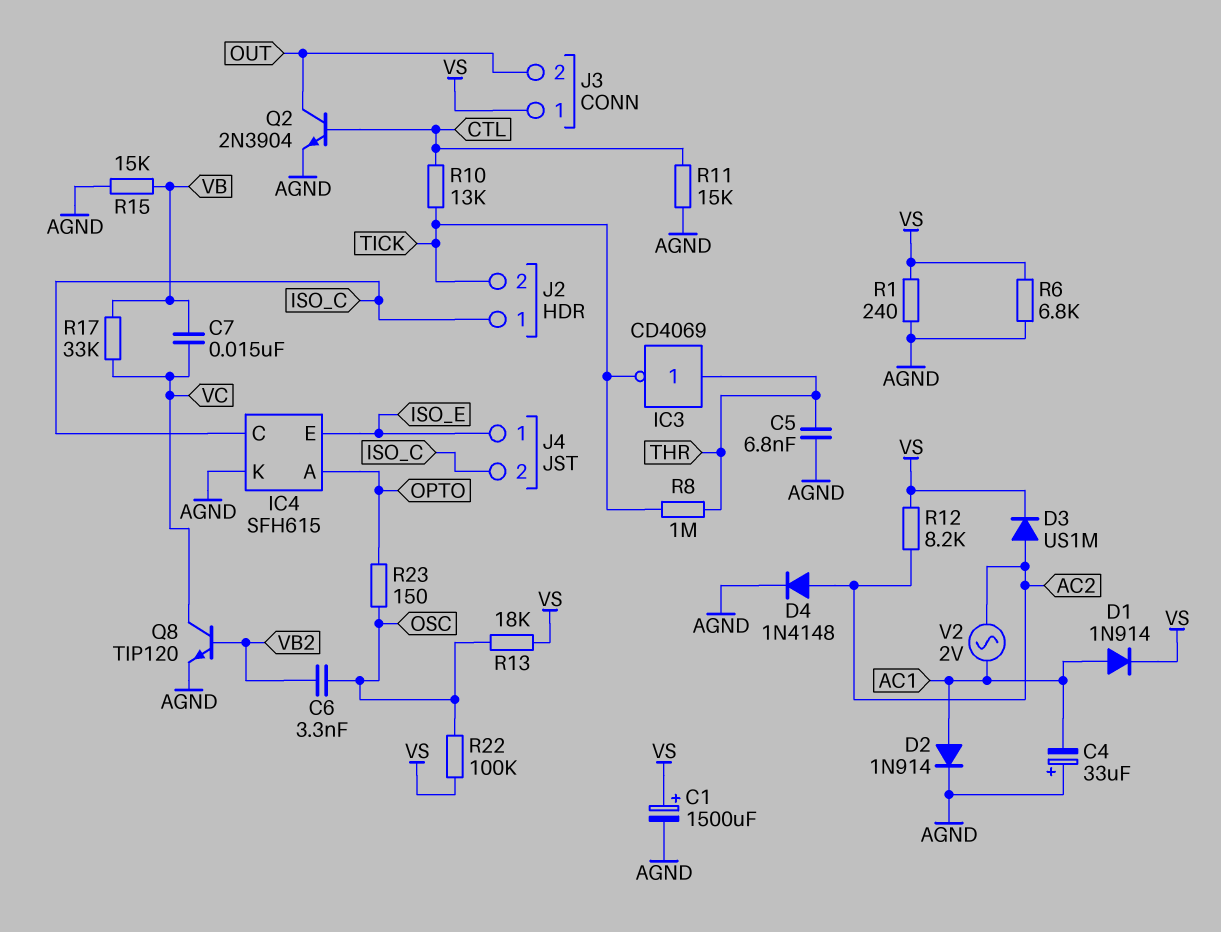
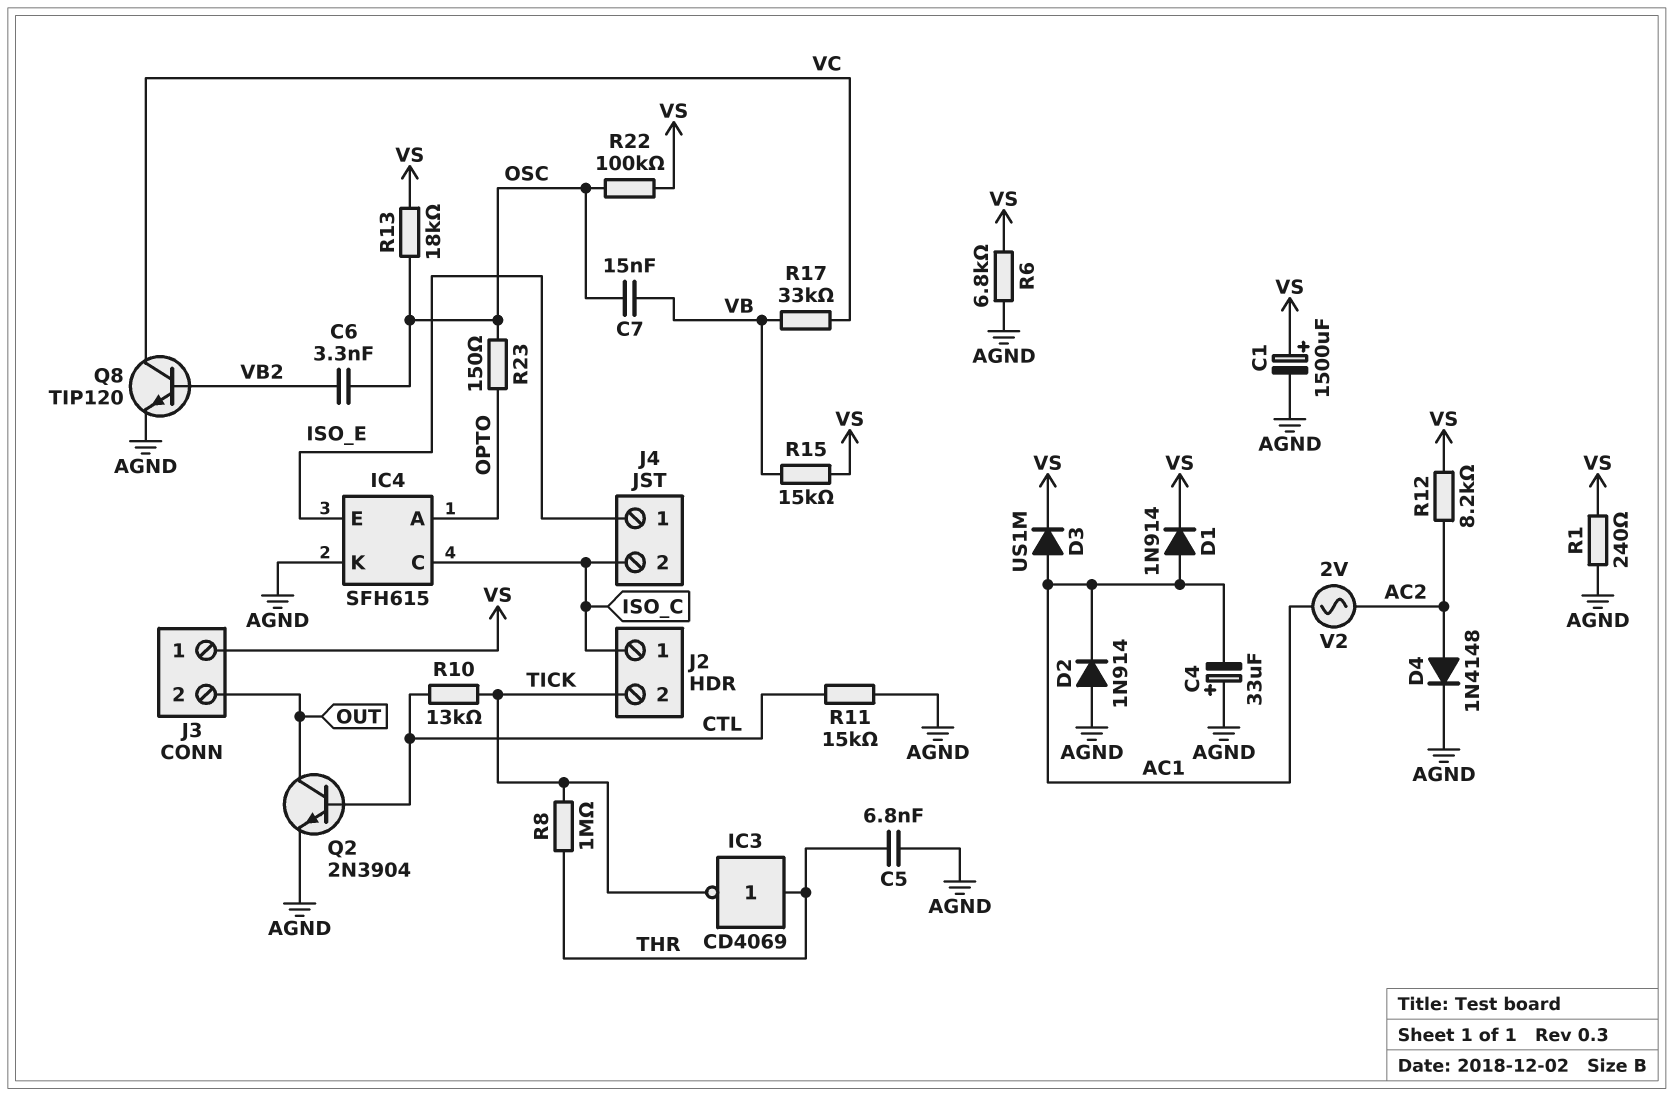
C7: 15nF (VB, VC) -> 15nF (OSC, VB)
D2: diode 1N914 (A AC1, K AGND) -> diode 1N914 (A AGND, K AC1)
D3: diode US1M (A AC2, K VS) -> diode US1M (A AC1, K VS)
R15: 15k (AGND, VB) -> 15k (VB, VS)

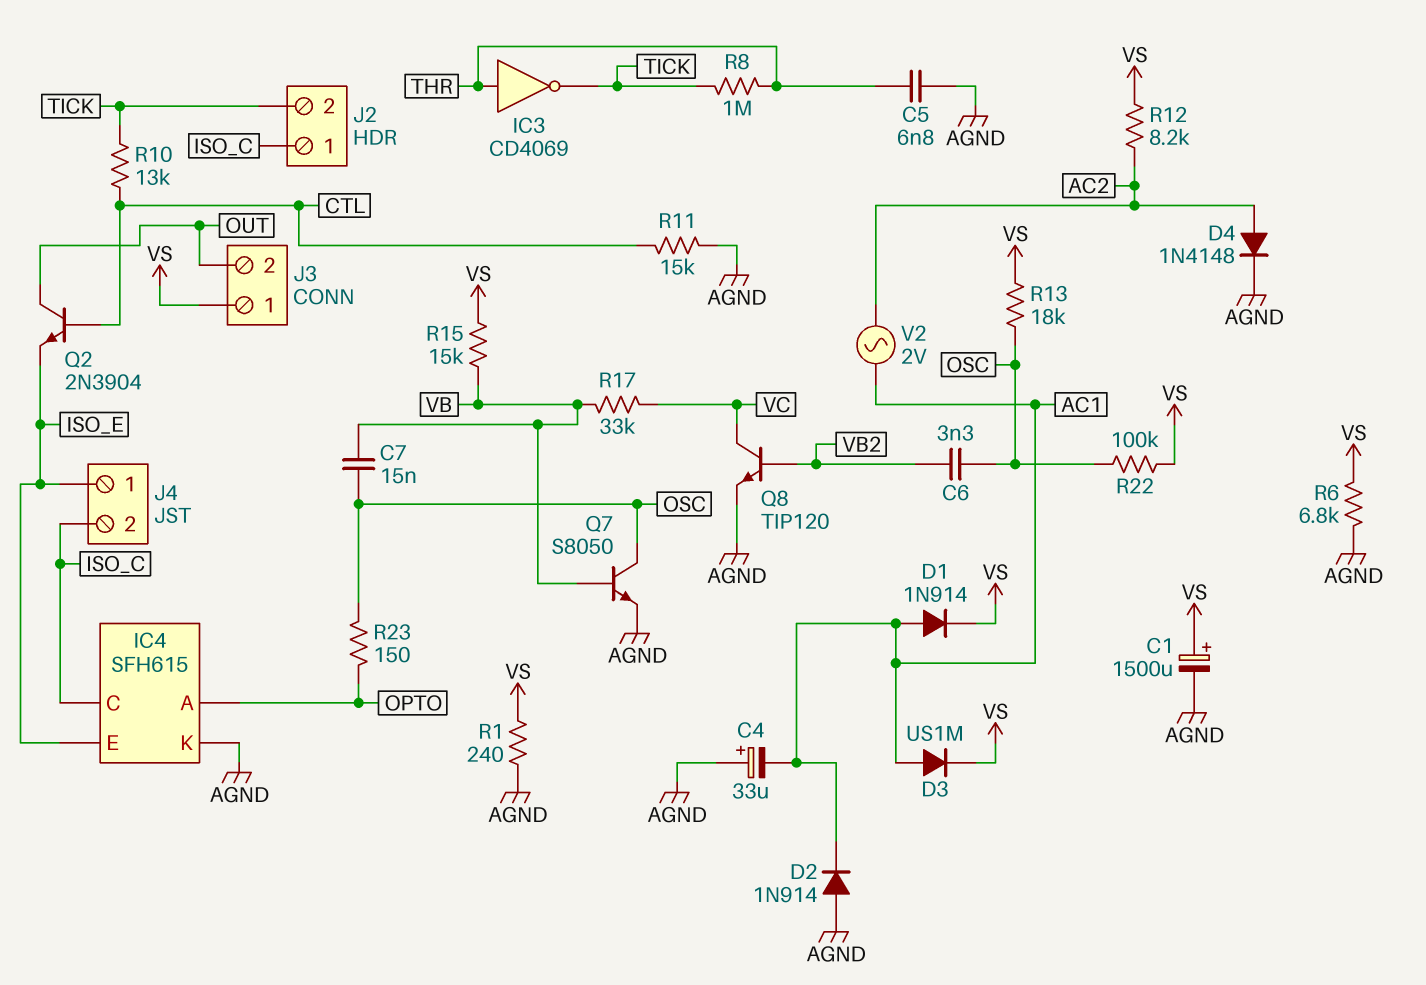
Q2: NPN 2N3904 (B CTL, C OUT, E AGND) -> NPN 2N3904 (B CTL, C OUT, E ISO_E)
Q7: none -> NPN S8050 (B VB, C OSC, E AGND)

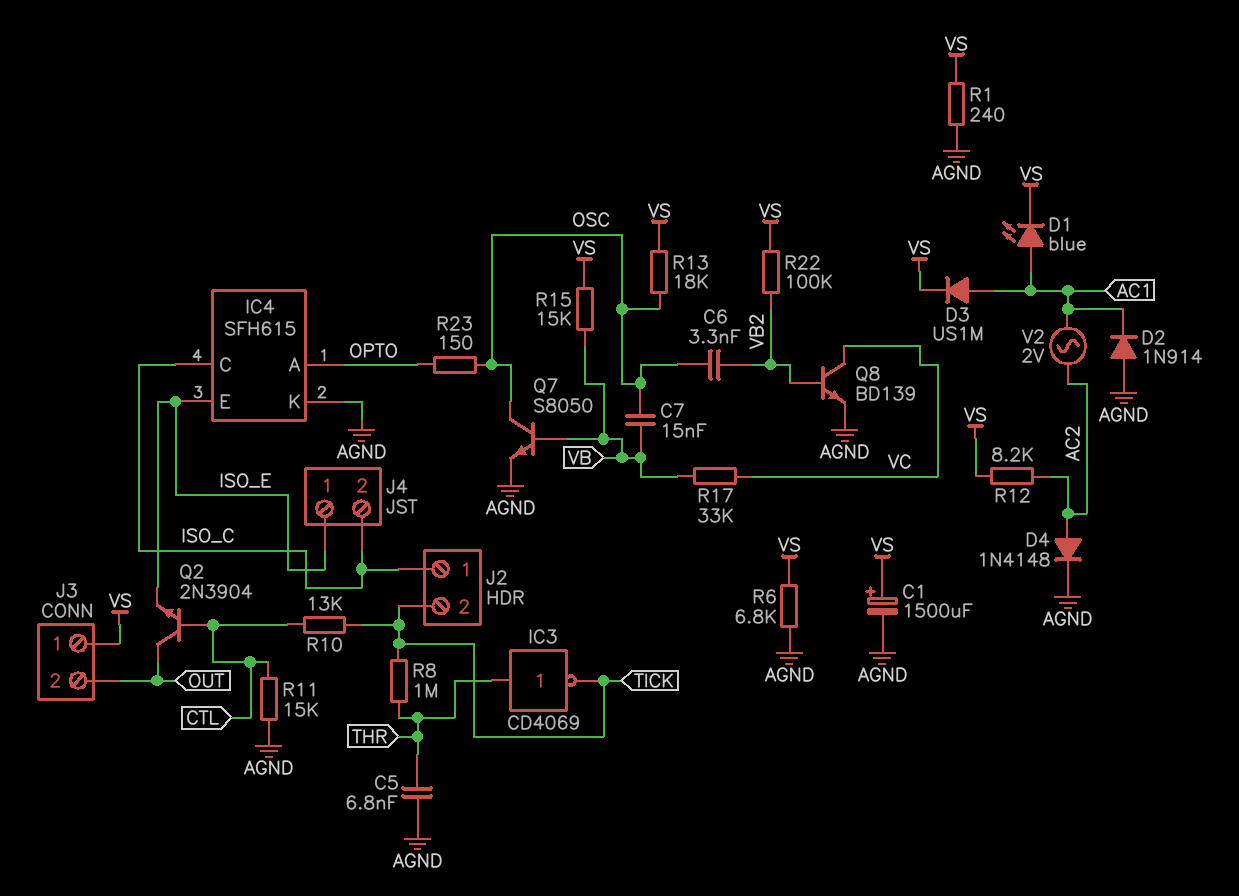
C4: 33uF (plus AGND, minus AC1) -> none
D1: diode 1N914 (A AC1, K VS) -> LED blue (A AC1, K VS)
Q8: NPN TIP120 (B VB2, C VC, E AGND) -> NPN BD139 (B VB2, C VC, E AGND)
R22: 100k (OSC, VS) -> 100k (VB2, VS)

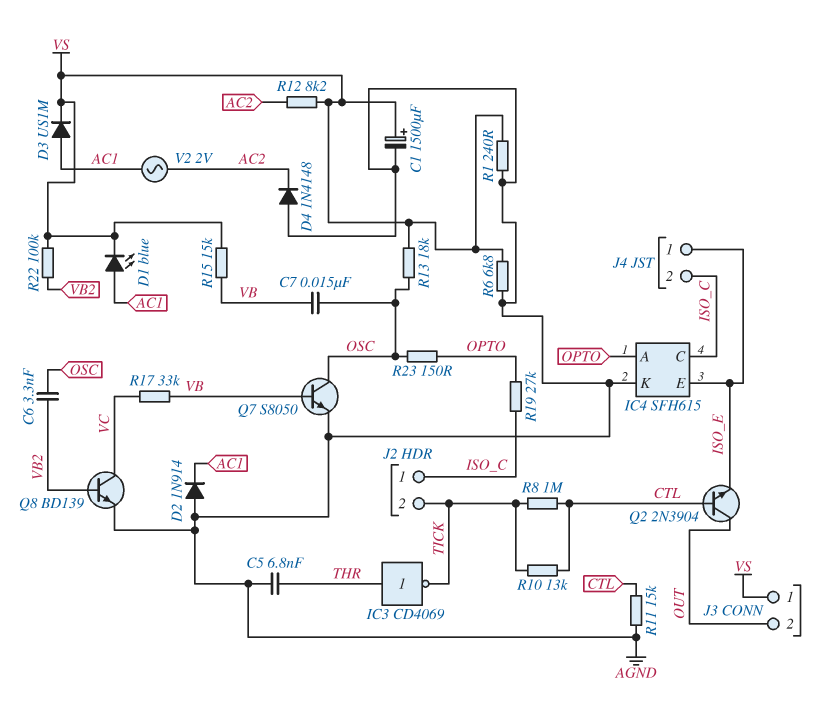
D4: diode 1N4148 (A AC2, K AGND) -> diode 1N4148 (A AGND, K AC2)
R8: 1M (THR, TICK) -> 1M (CTL, TICK)
R19: none -> 27k (ISO_C, OPTO)

